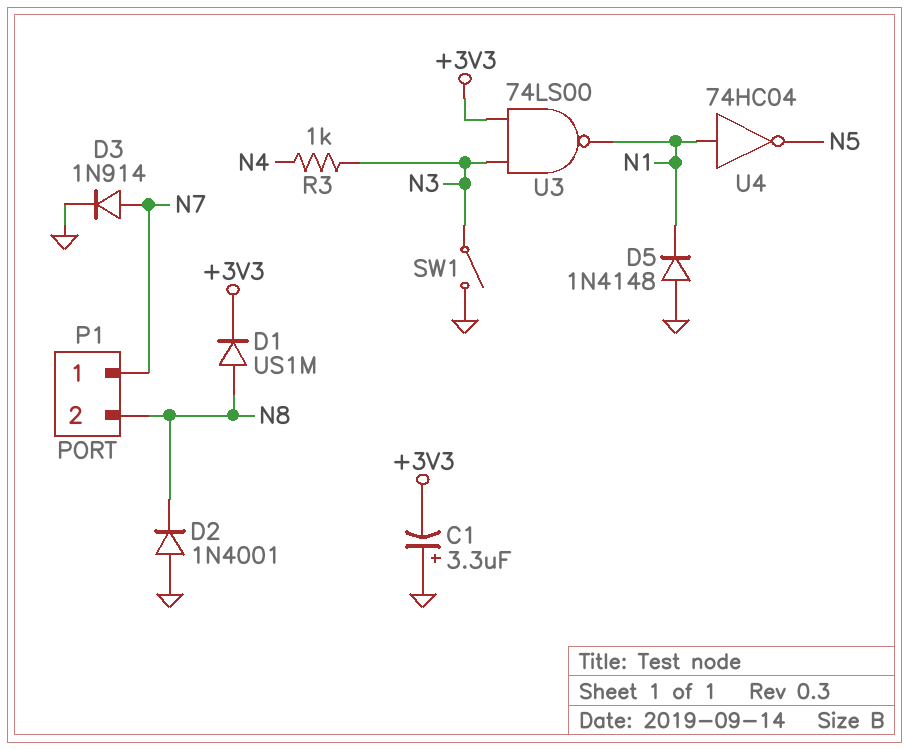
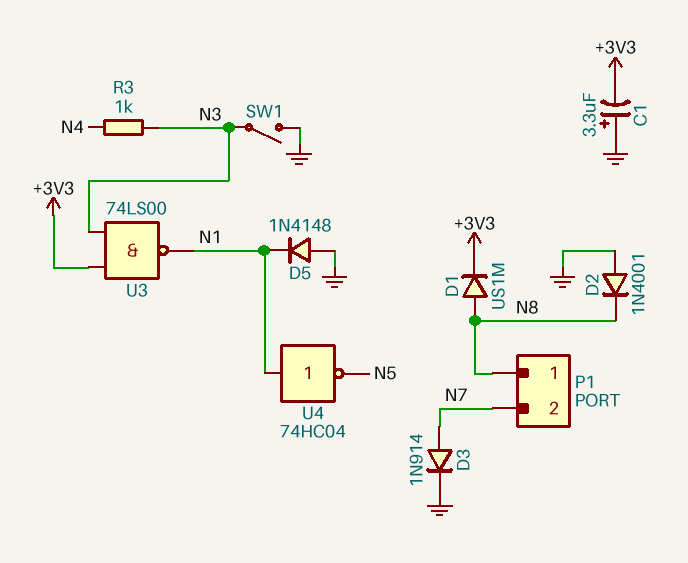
P1 pin 1: N7 -> N8
P1 pin 2: N8 -> N7

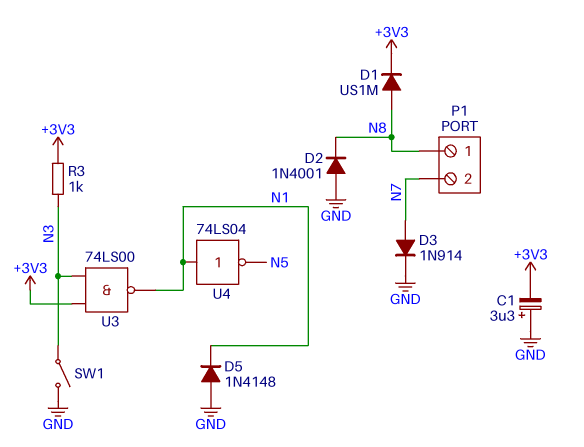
R3: 1k (N3, N4) -> 1k (+3V3, N3)
U4: NOT 74HC04 (in N1, out N5) -> NOT 74LS04 (in N1, out N5)

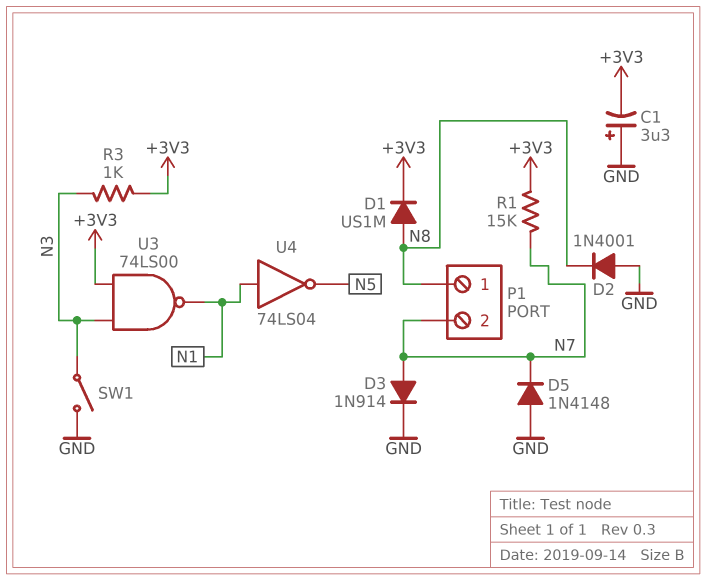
D5: diode 1N4148 (A GND, K N1) -> diode 1N4148 (A GND, K N7)
R1: none -> 15k (+3V3, N7)

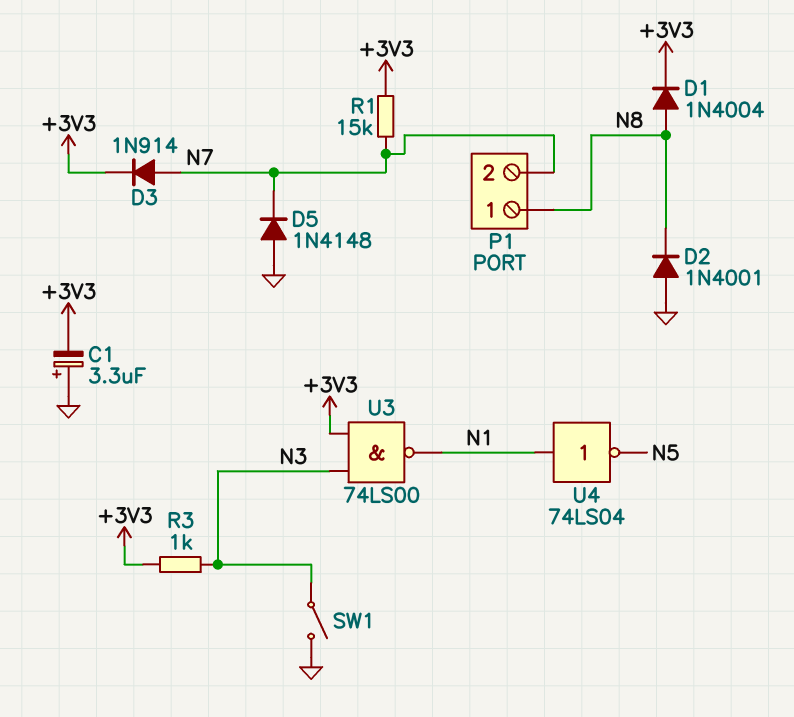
D1: diode US1M (A N8, K +3V3) -> diode 1N4004 (A N8, K +3V3)
D3: diode 1N914 (A N7, K GND) -> diode 1N914 (A N7, K +3V3)

